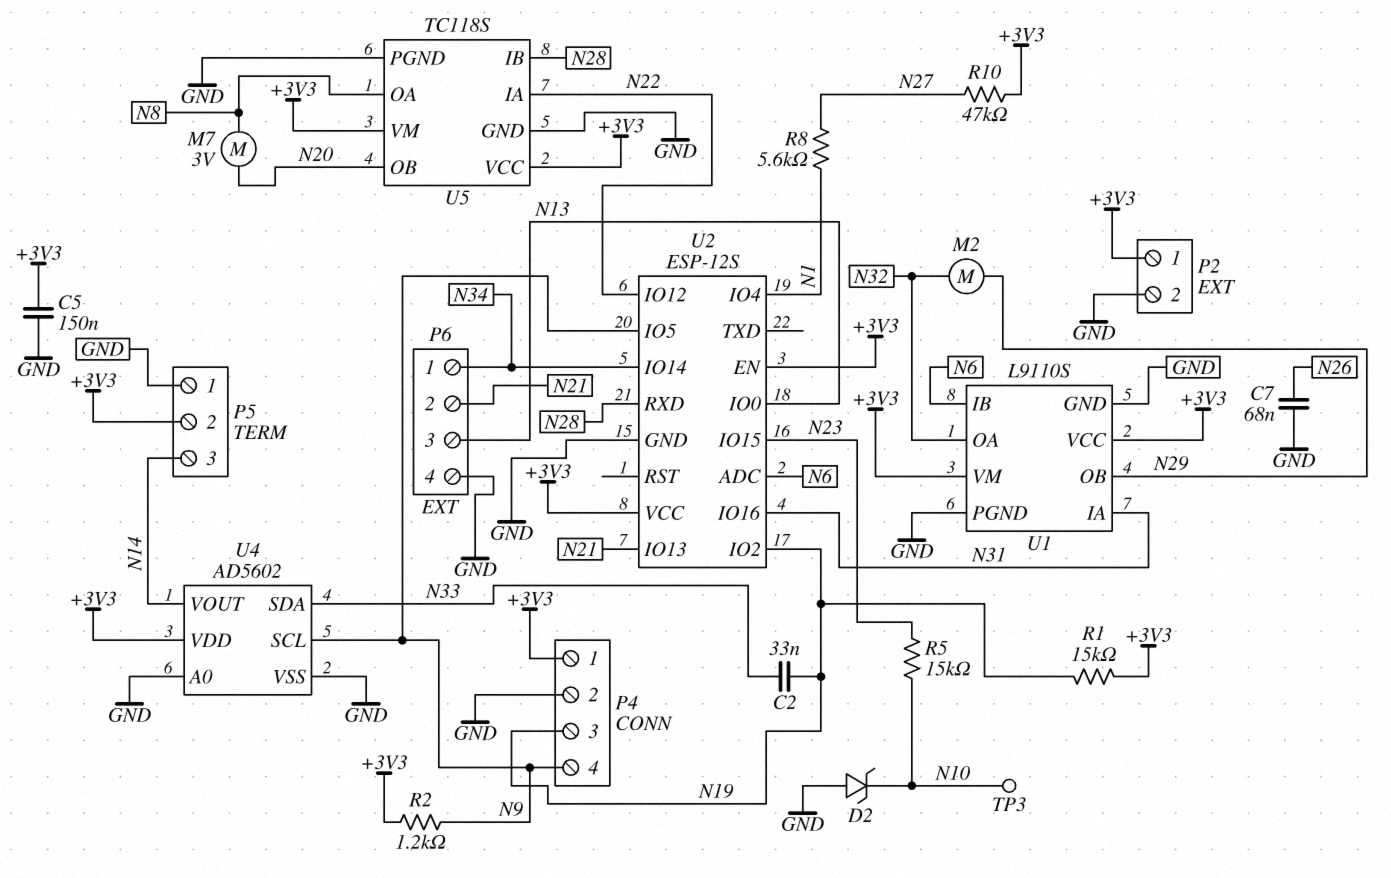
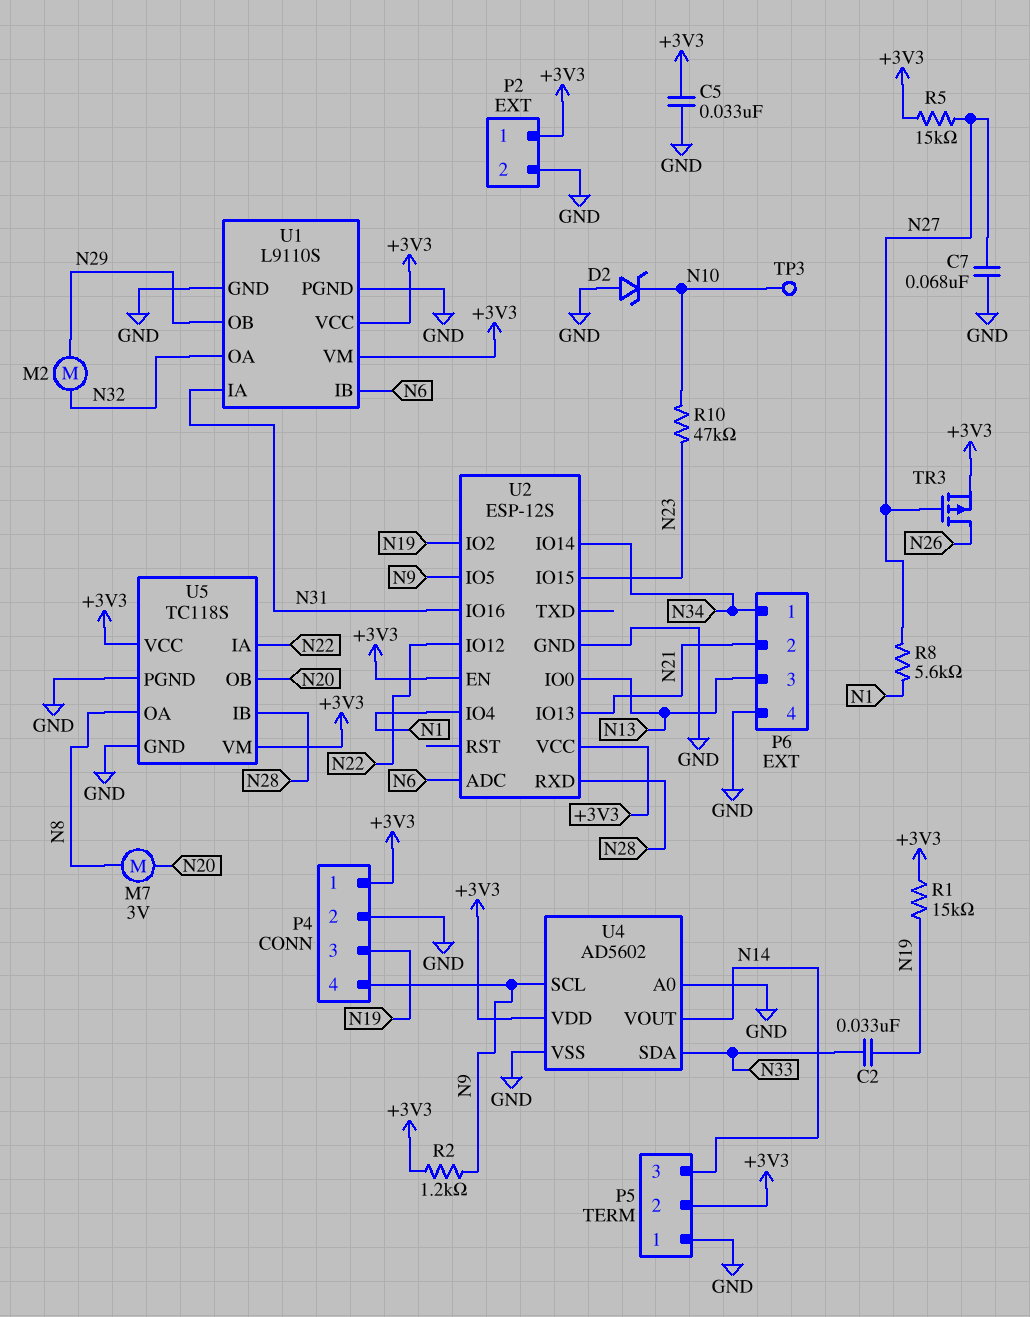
C5: 150nF (+3V3, GND) -> 33nF (+3V3, GND)
C7: 68nF (GND, N26) -> 68nF (GND, N27)
R5: 15k (N10, N23) -> 15k (+3V3, N27)
R10: 47k (+3V3, N27) -> 47k (N10, N23)
TR3: none -> PMOS (G N27, D N26, S +3V3)

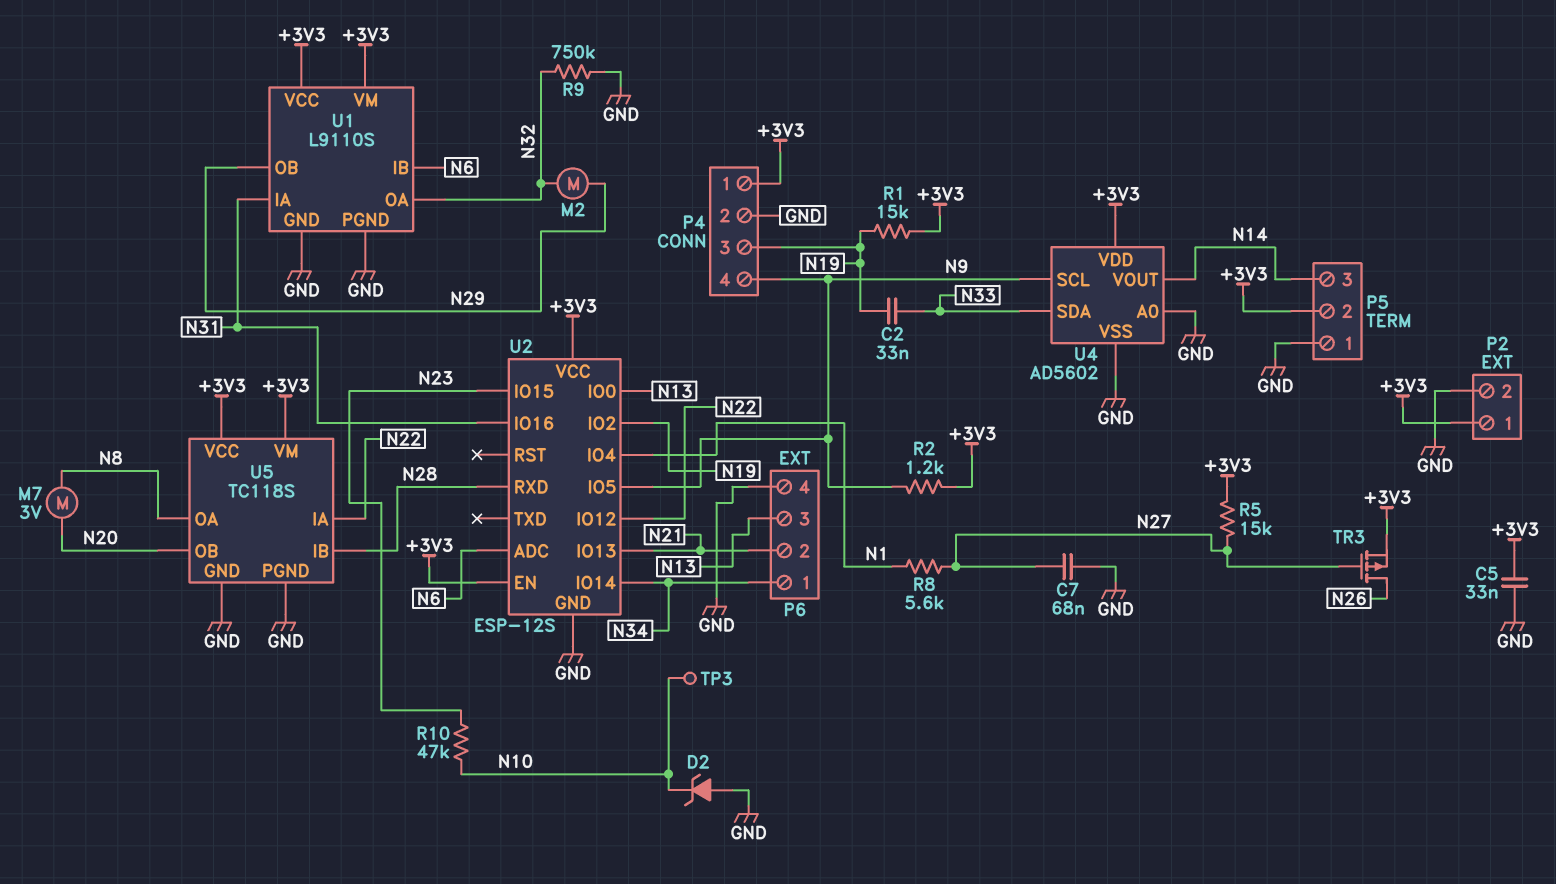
R9: none -> 750k (GND, N32)

